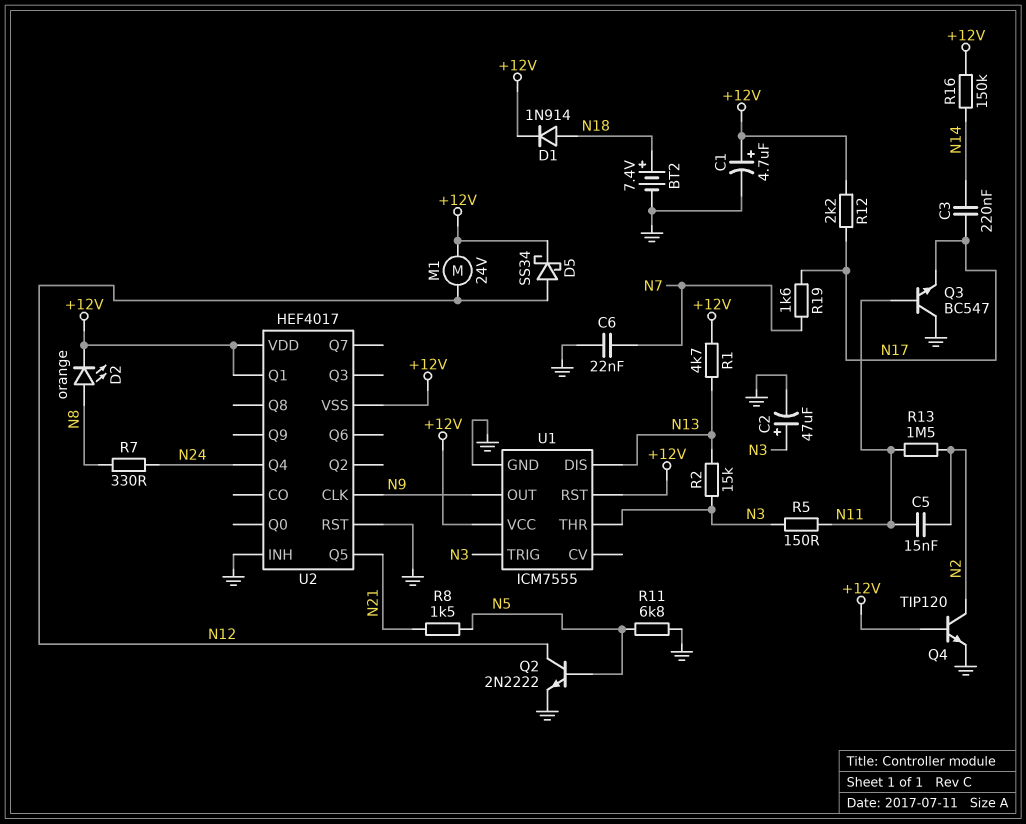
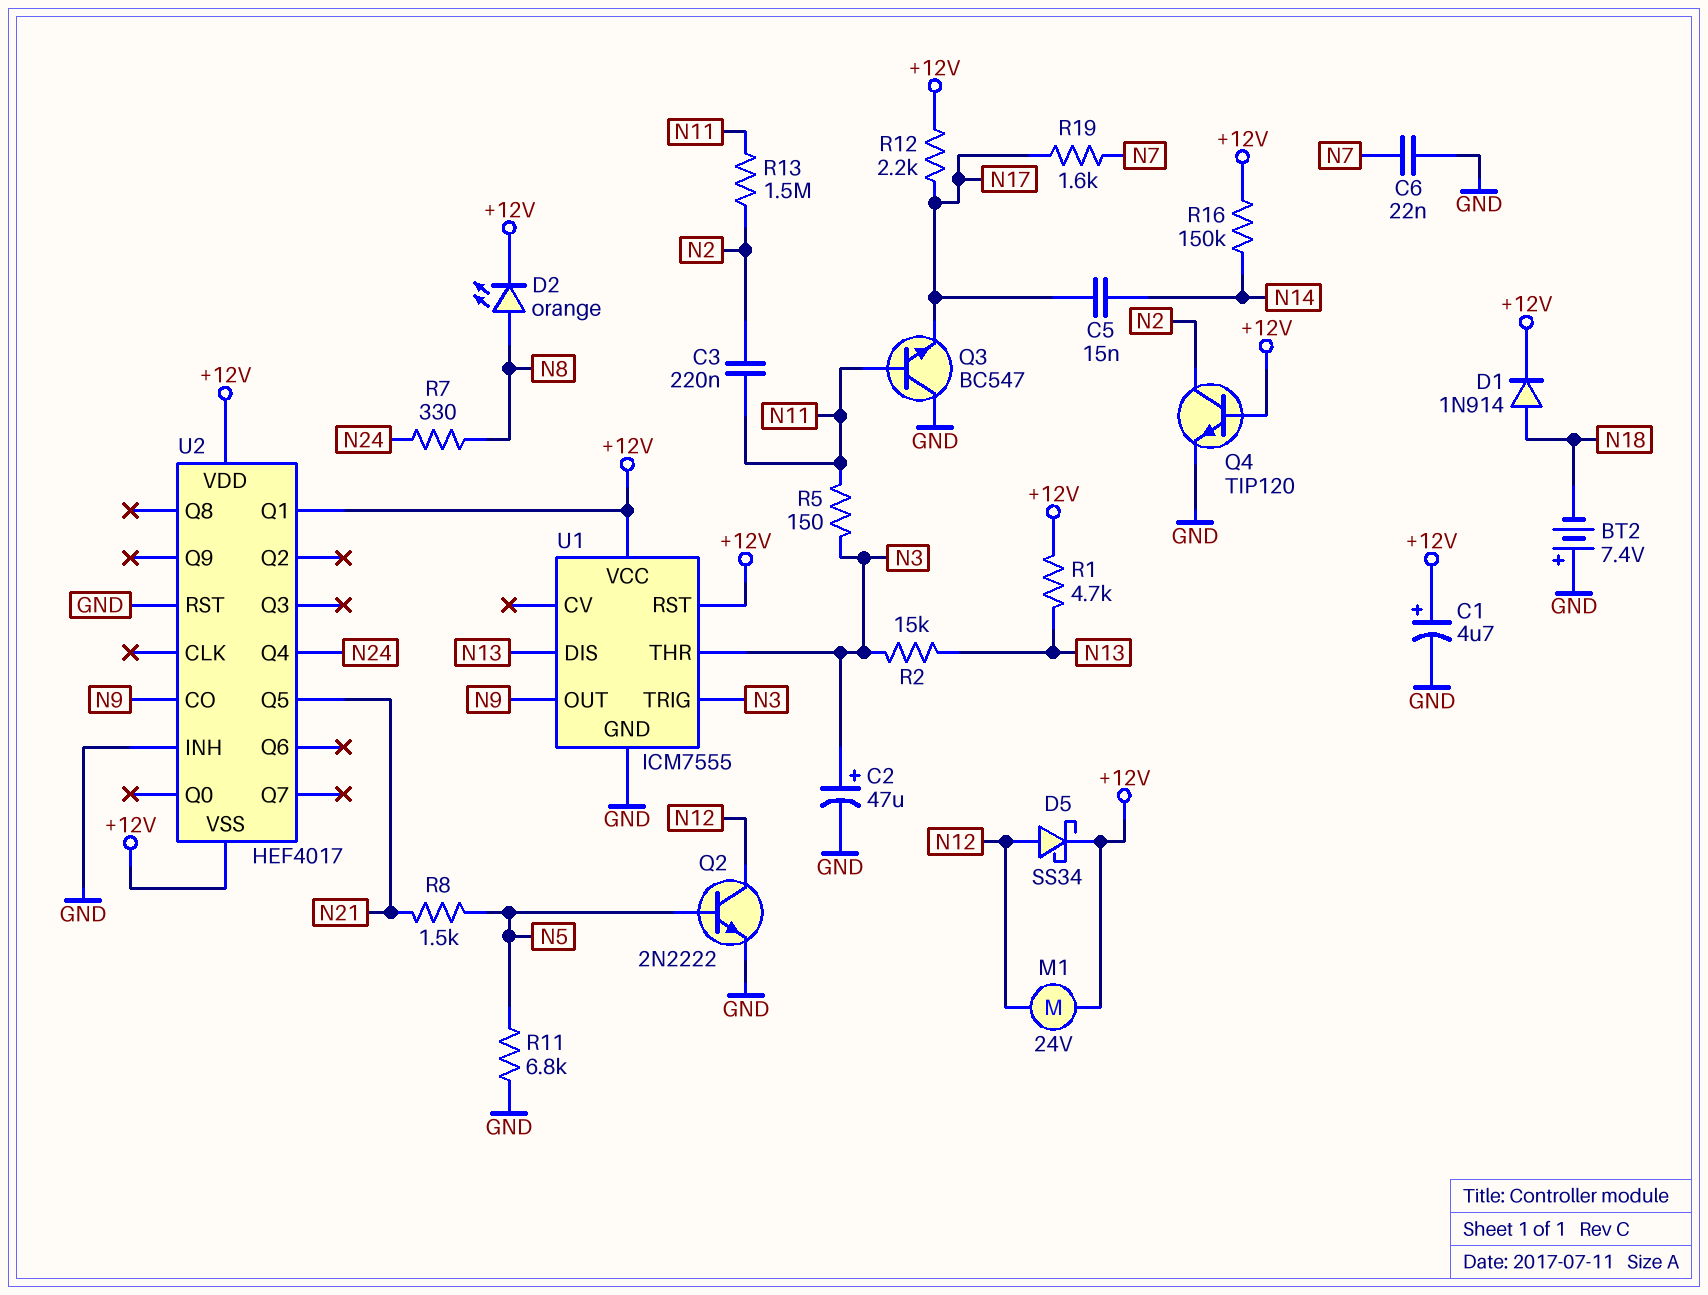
BT2: 7.4V (plus N18, minus GND) -> 7.4V (plus GND, minus N18)
C3: 220nF (N14, N17) -> 220nF (N2, N11)
C5: 15nF (N2, N11) -> 15nF (N14, N17)
U2 pin CLK: N9 -> none
U2 pin CO: none -> N9

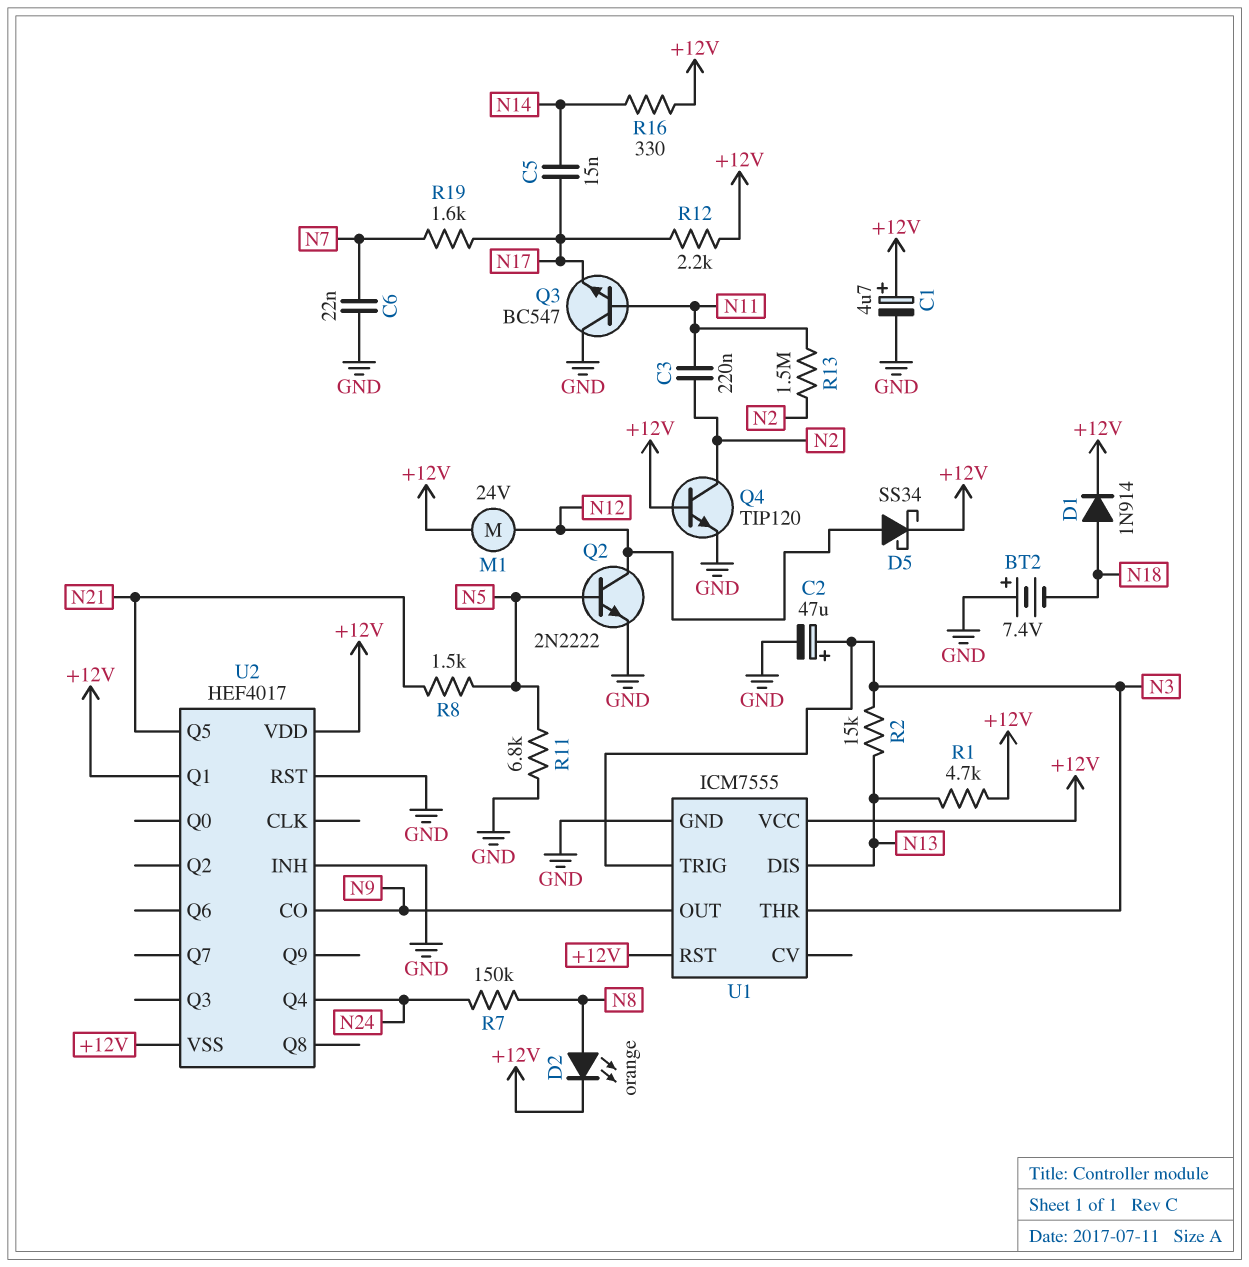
R5: 150 (N3, N11) -> none
R7: 330 (N8, N24) -> 150k (N8, N24)
R16: 150k (+12V, N14) -> 330 (+12V, N14)

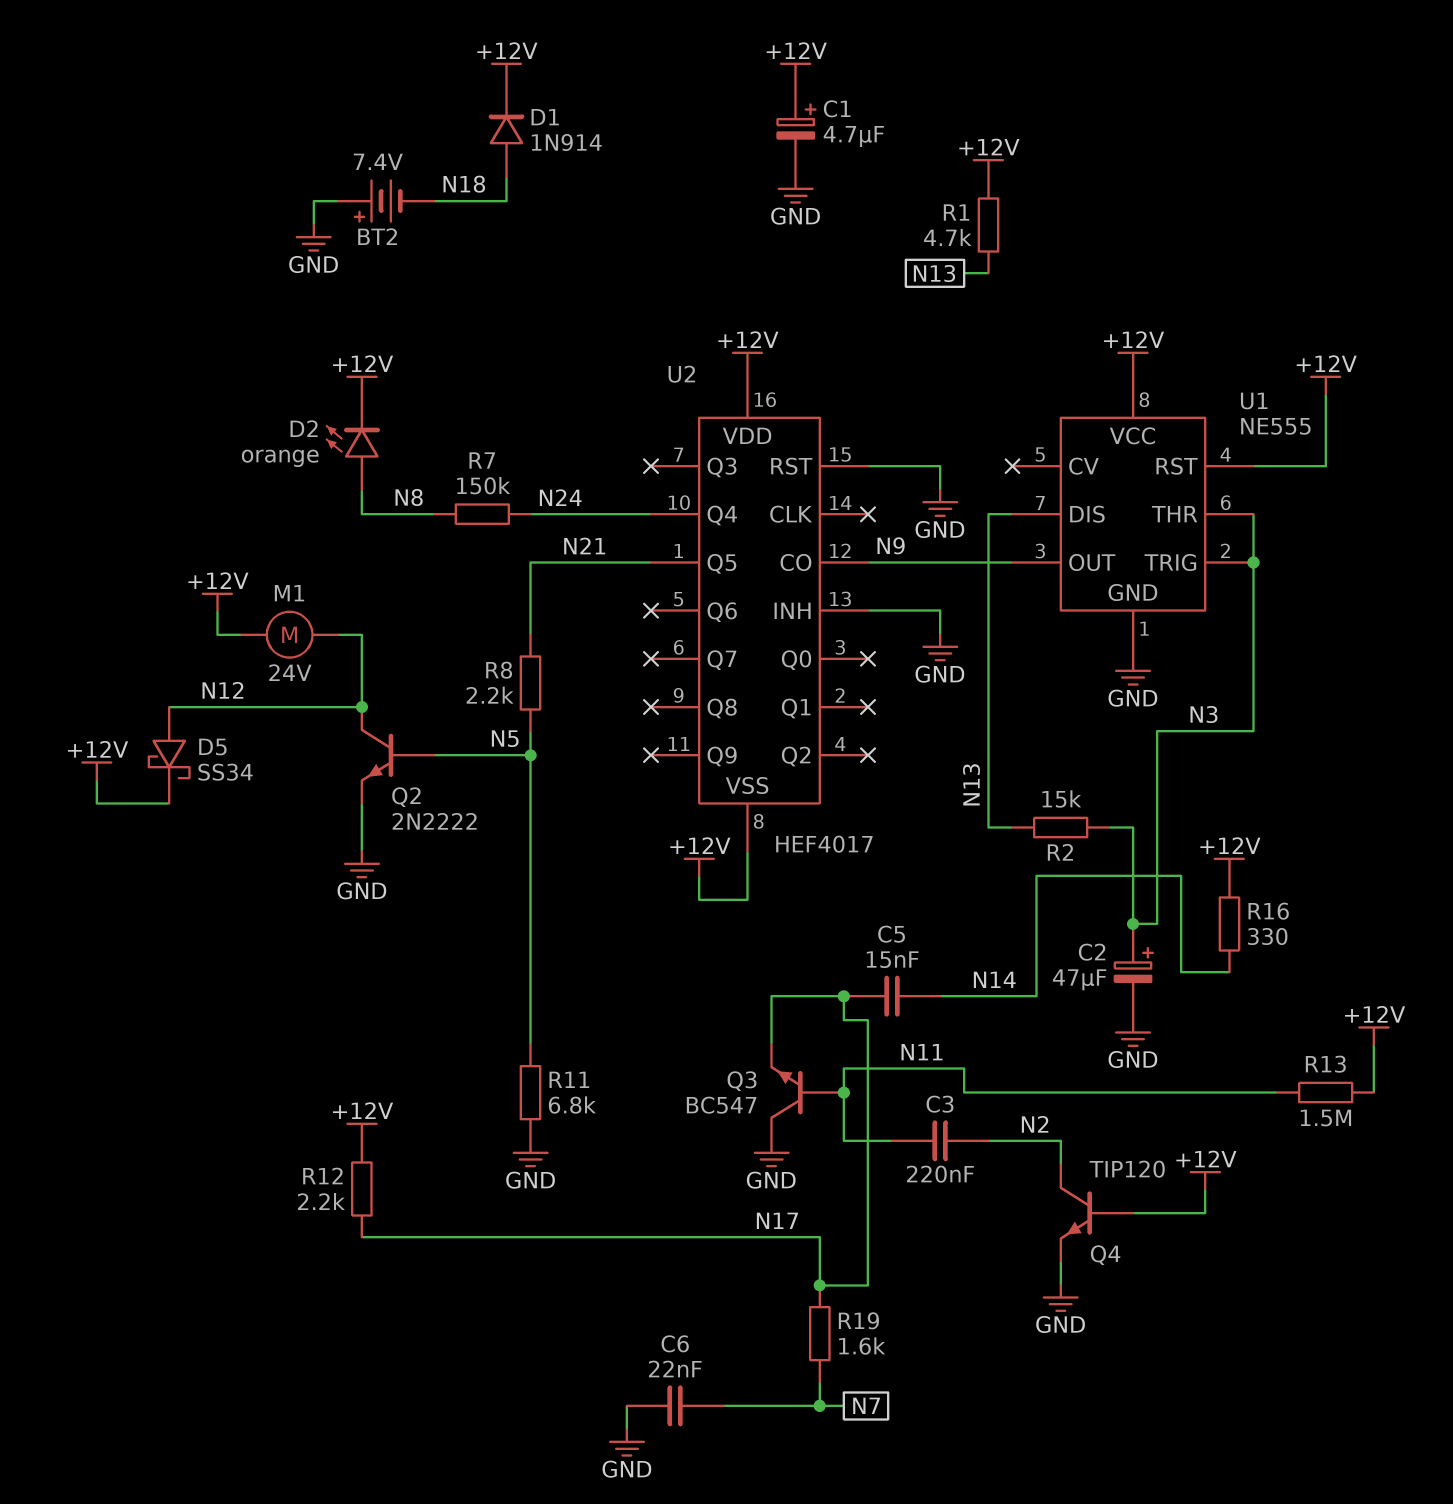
R8: 1.5k (N5, N21) -> 2.2k (N5, N21)
R13: 1.5M (N2, N11) -> 1.5M (+12V, N11)
U1: ICM7555 -> NE555
U2 pin Q1: +12V -> none

